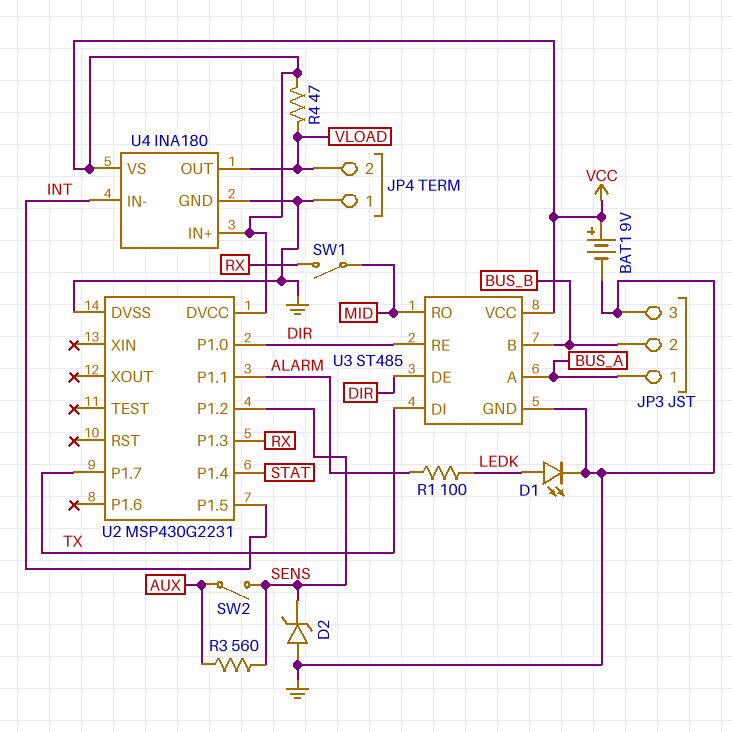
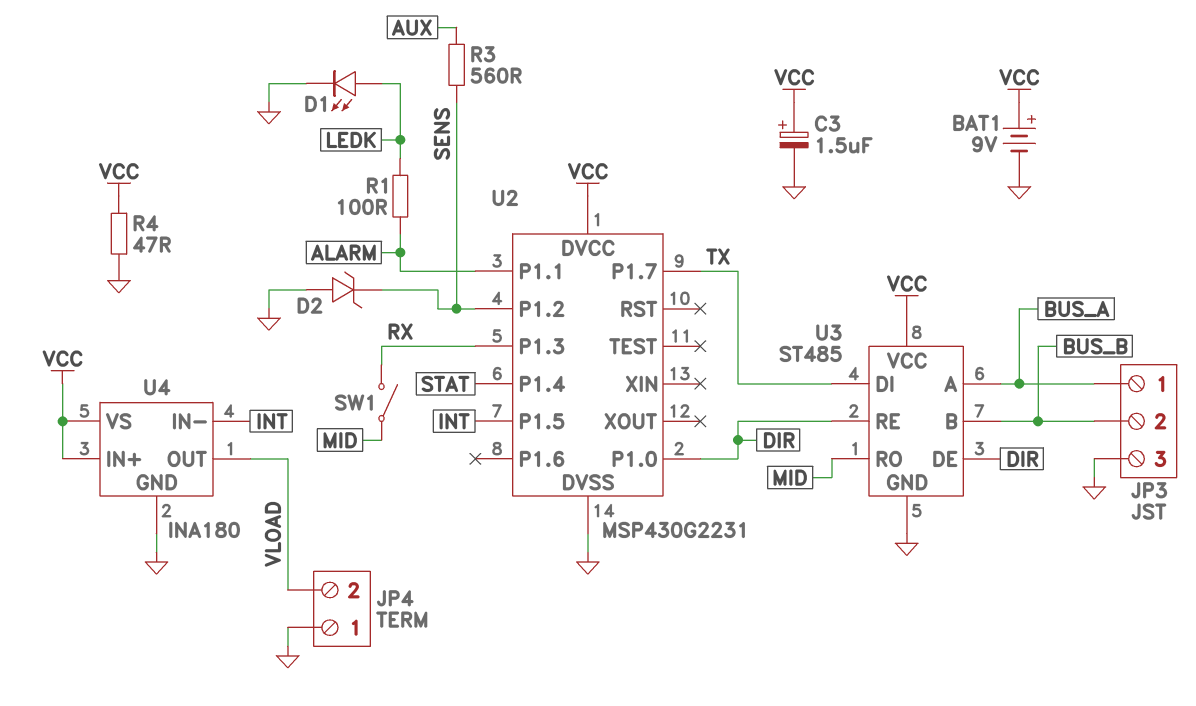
C3: none -> 1.5uF (plus VCC, minus GND)
R4: 47 (VCC, VLOAD) -> 47 (GND, VCC)
SW2: switch (AUX, SENS) -> none

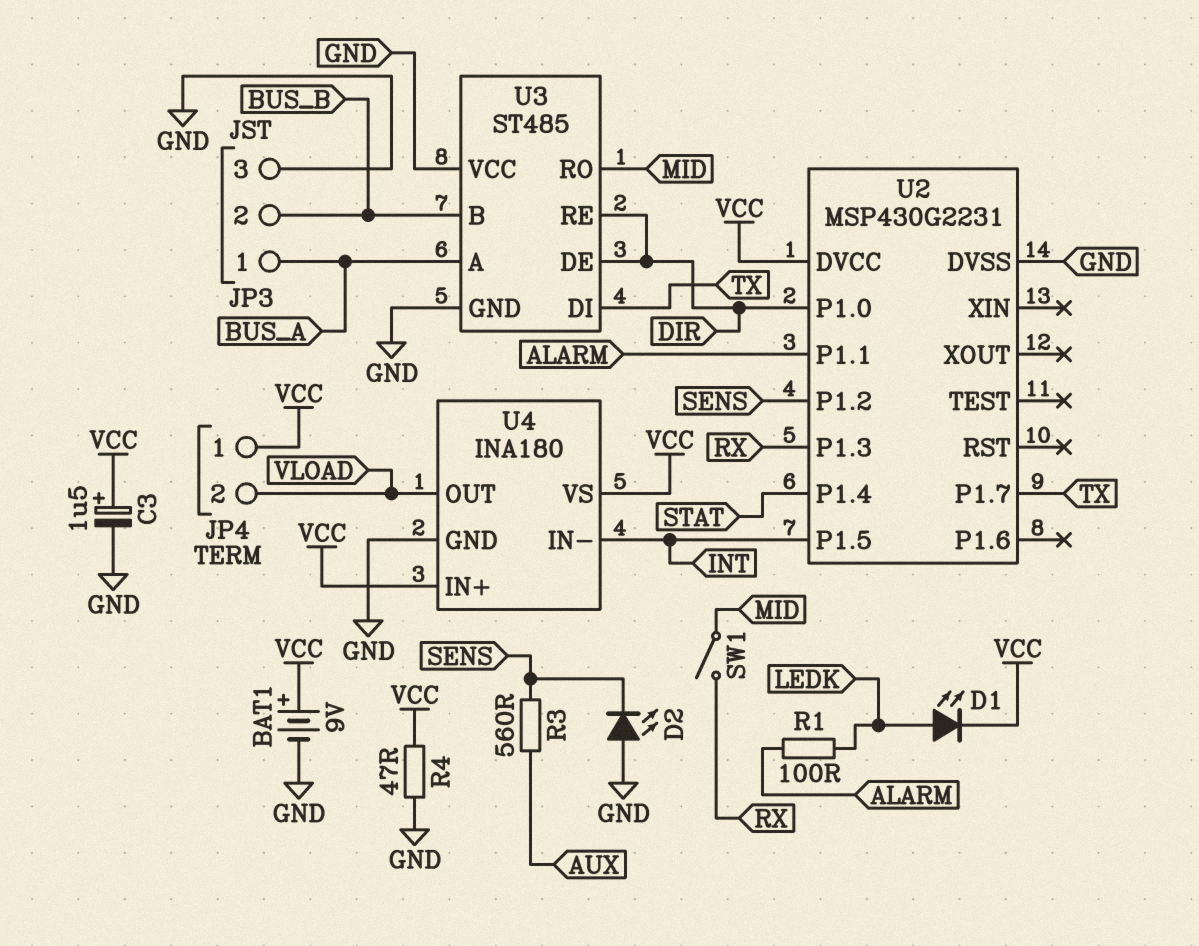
D1: LED (A LEDK, K GND) -> LED (A LEDK, K VCC)
D2: zener (A GND, K SENS) -> LED (A GND, K SENS)
JP4 pin 1: GND -> VCC
U3 pin VCC: VCC -> GND

